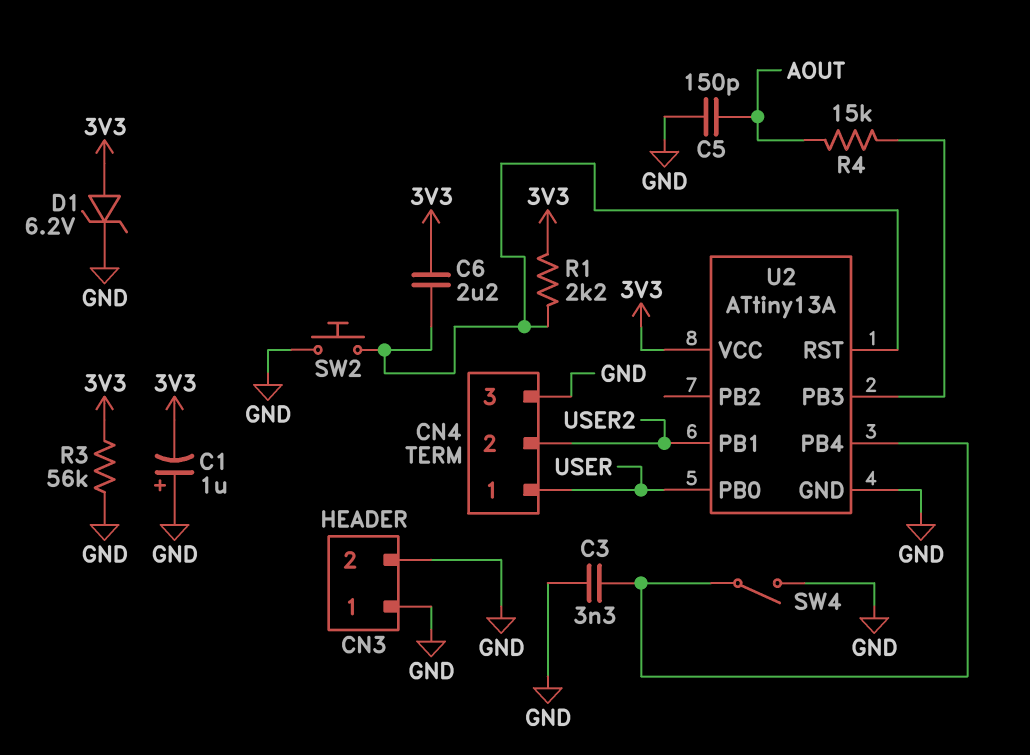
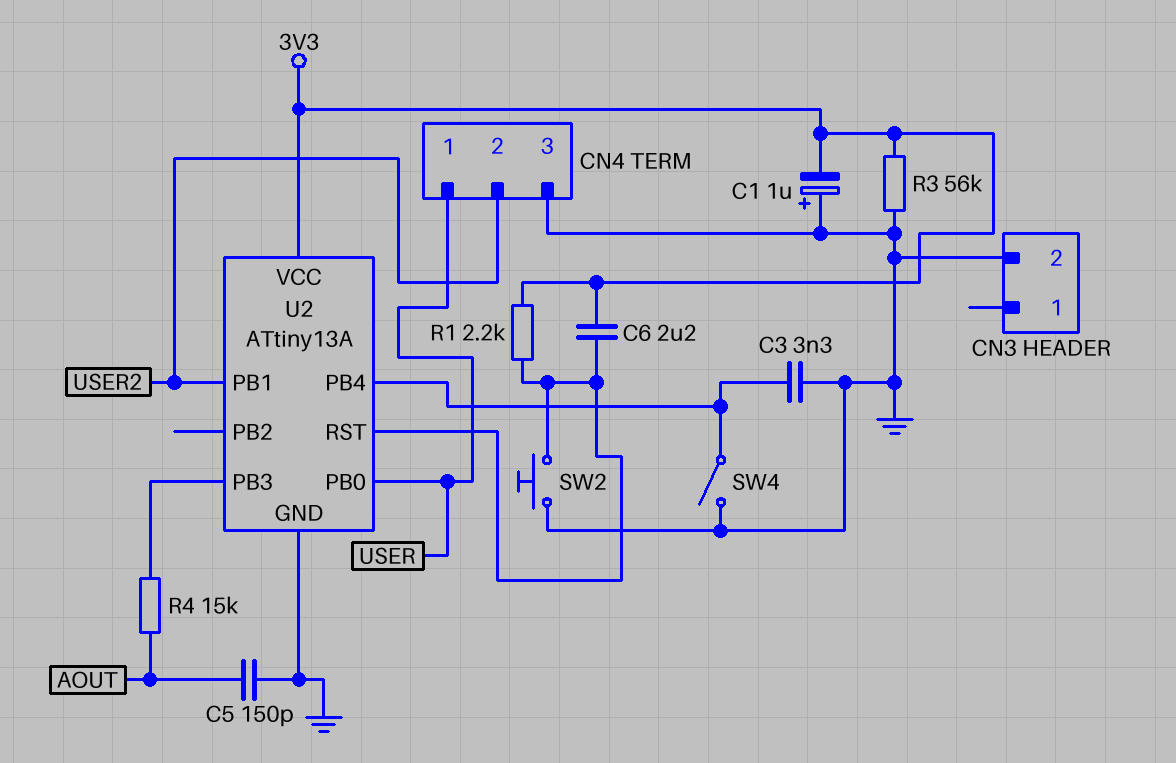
CN3 pin 1: GND -> none
D1: zener 6.2V (A 3V3, K GND) -> none

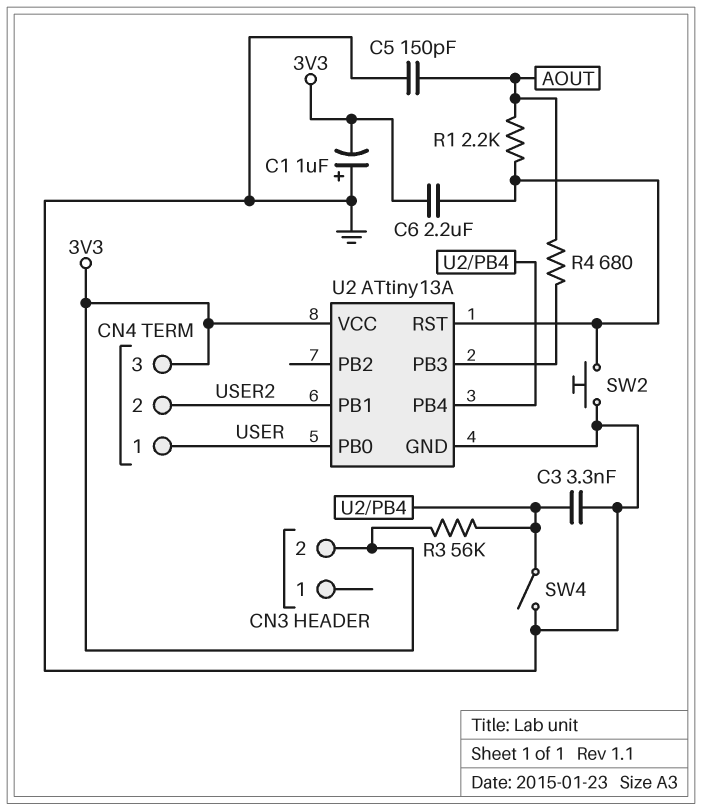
CN3 pin 2: GND -> 3V3
CN4 pin 3: GND -> 3V3
R1: 2.2k (3V3, U2/RST) -> 2.2k (AOUT, U2/RST)
R3: 56k (3V3, GND) -> 56k (3V3, U2/PB4)
R4: 15k (AOUT, U2/PB3) -> 680 (AOUT, U2/PB3)

